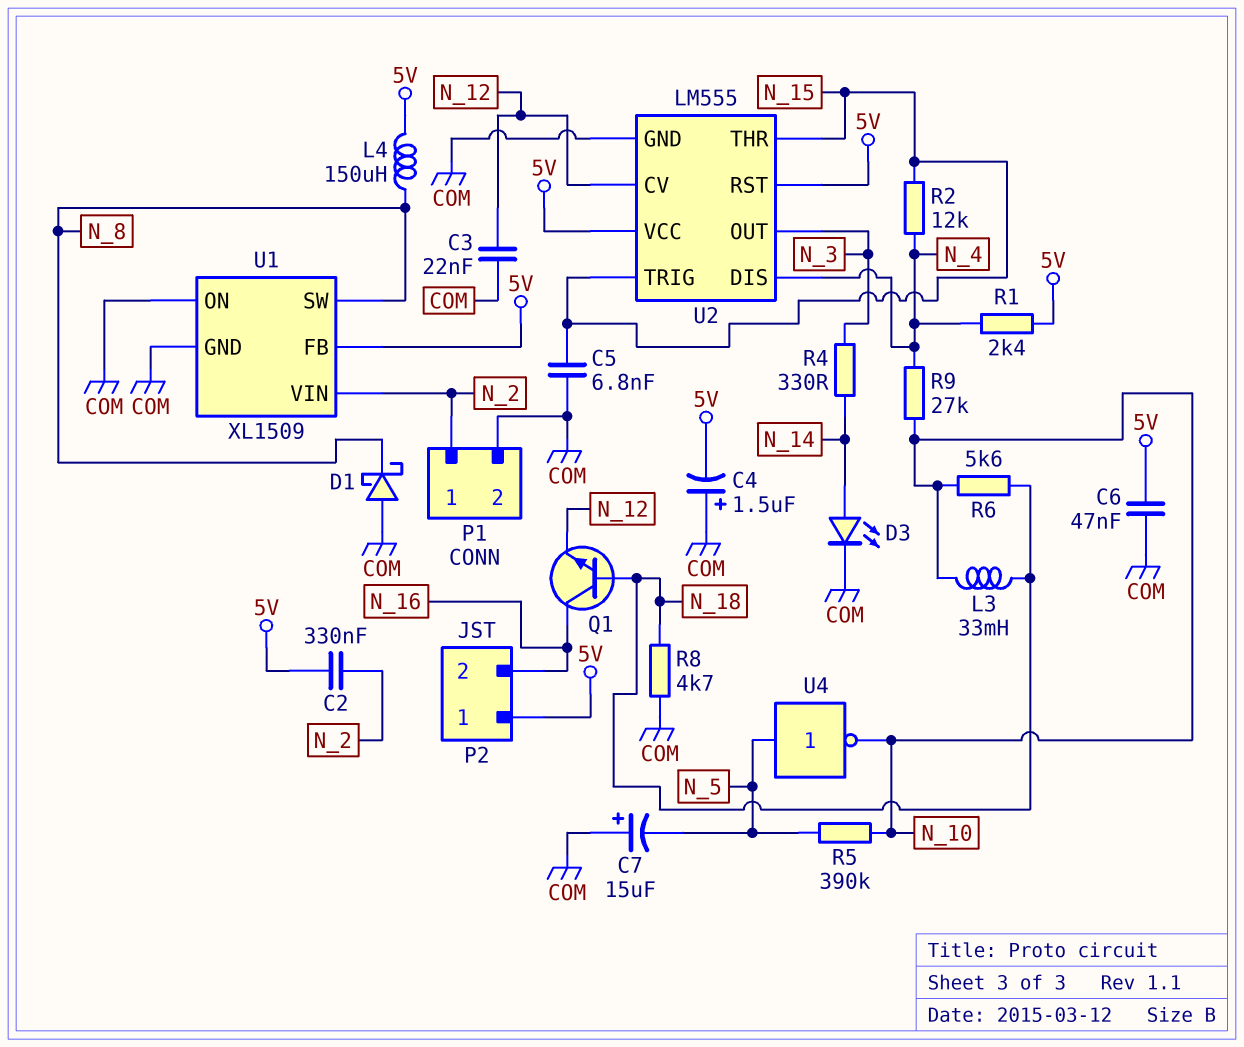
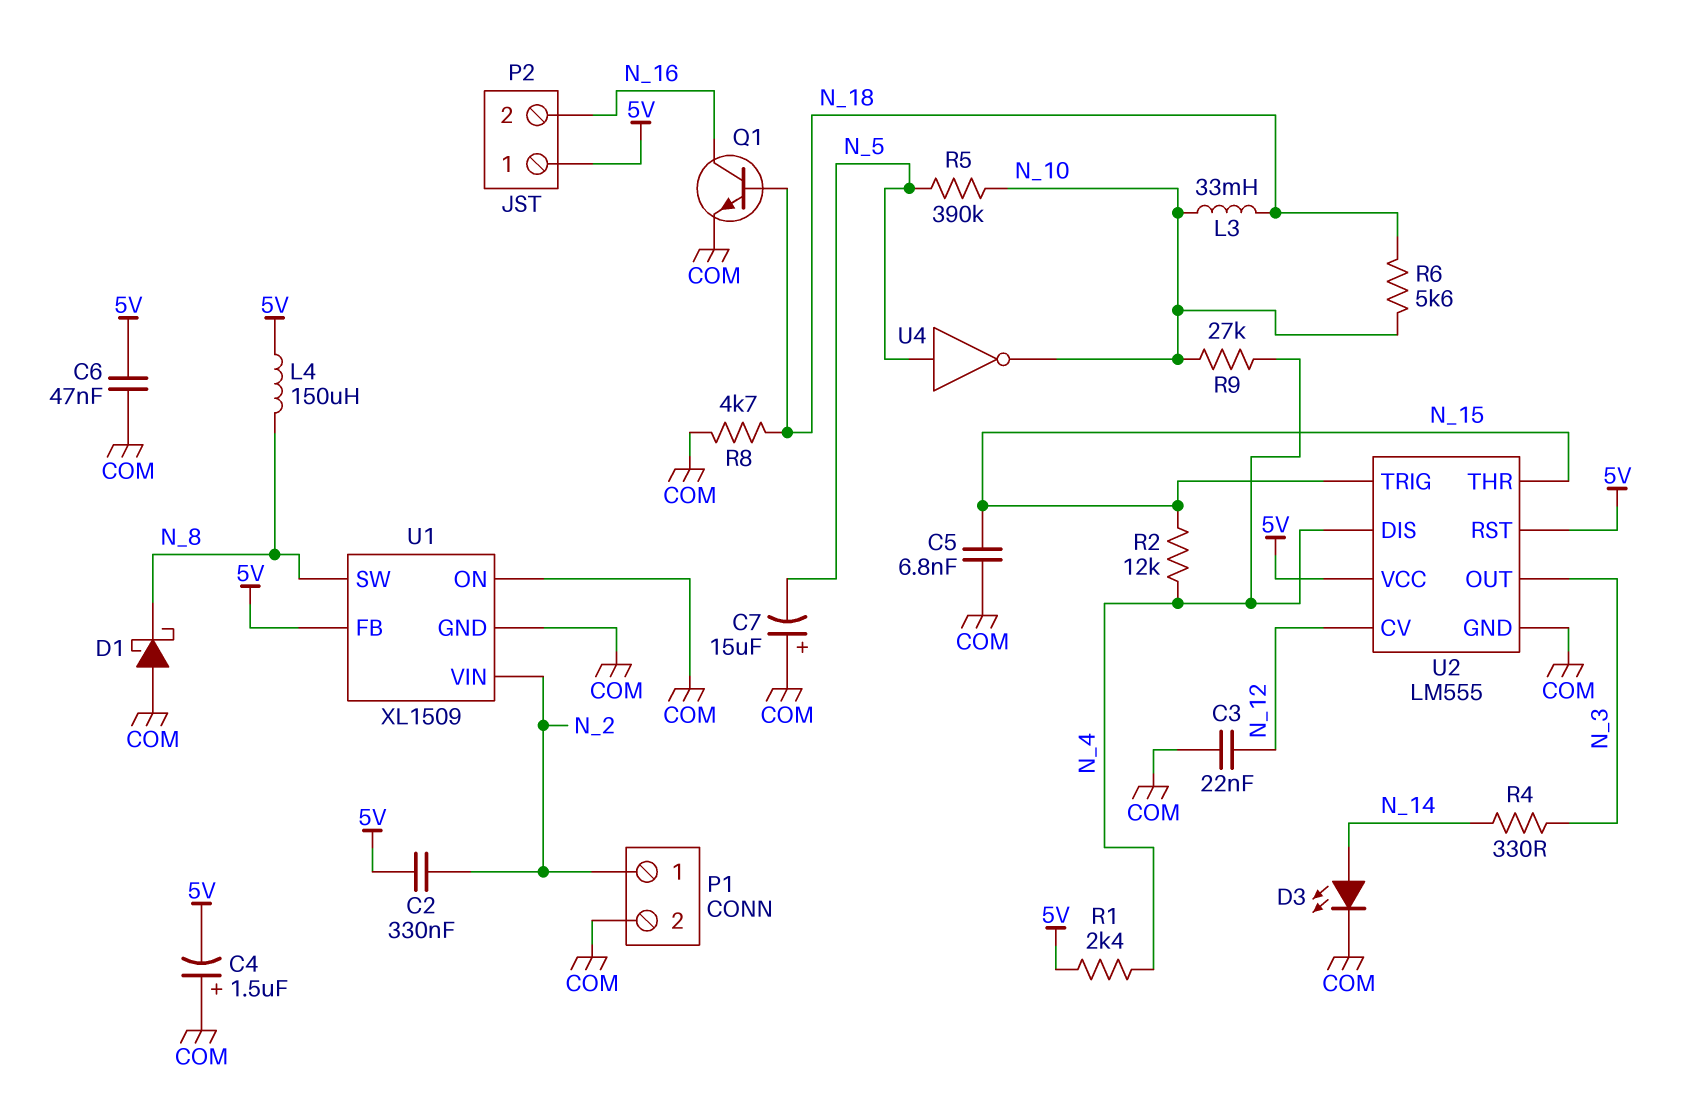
Q1: NPN (B N_18, C N_16, E N_12) -> NPN (B N_18, C N_16, E COM)

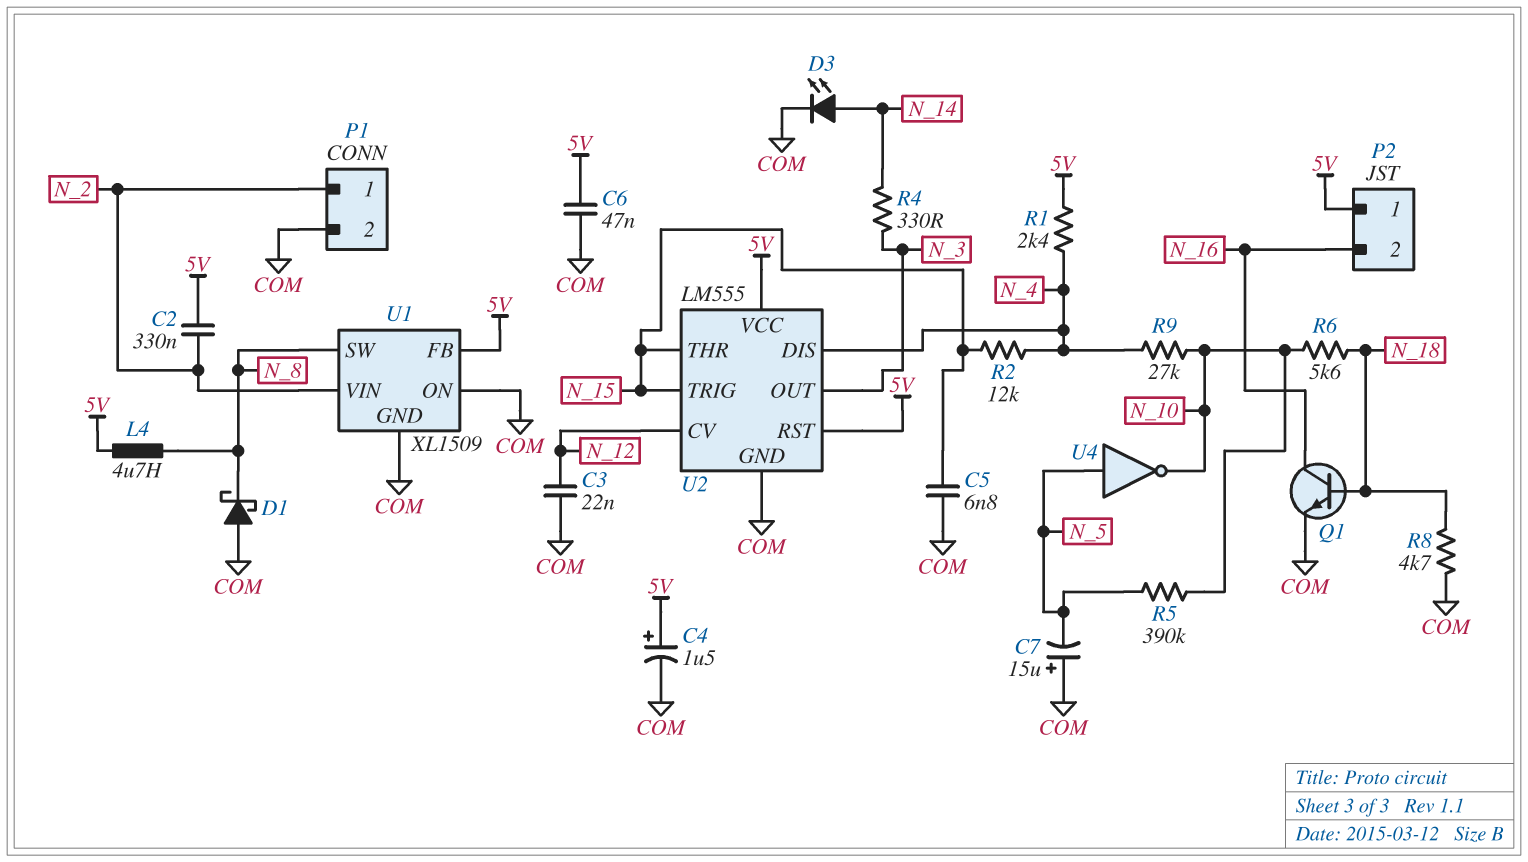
C4: 1.5uF (plus COM, minus 5V) -> 1.5uF (plus 5V, minus COM)
L3: 33mH (N_10, N_18) -> none
L4: 150uH (5V, N_8) -> 4.7uH (5V, N_8)

